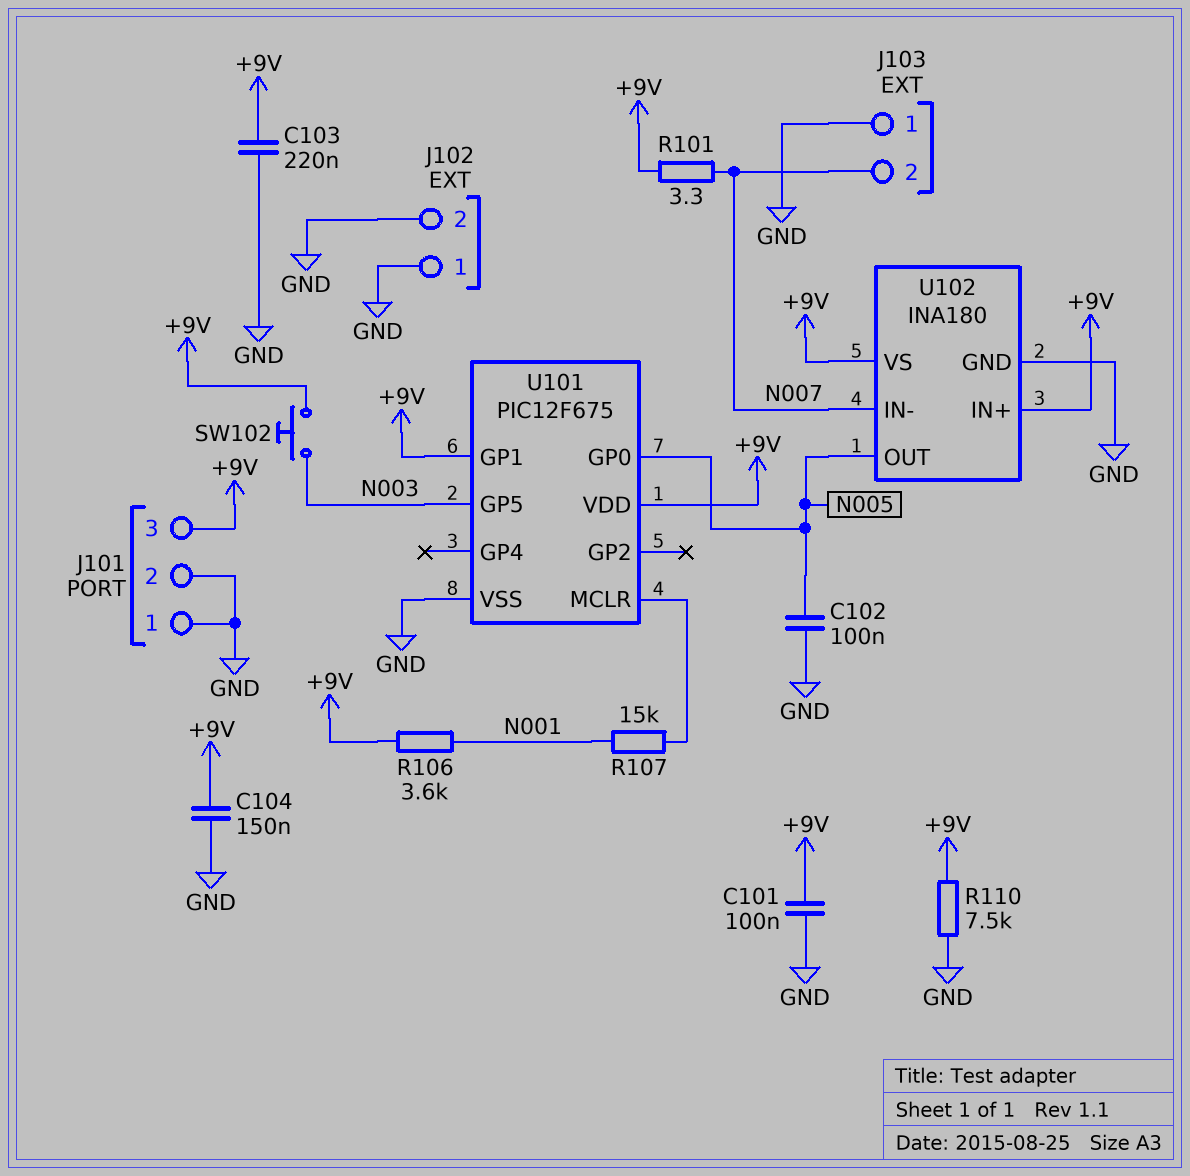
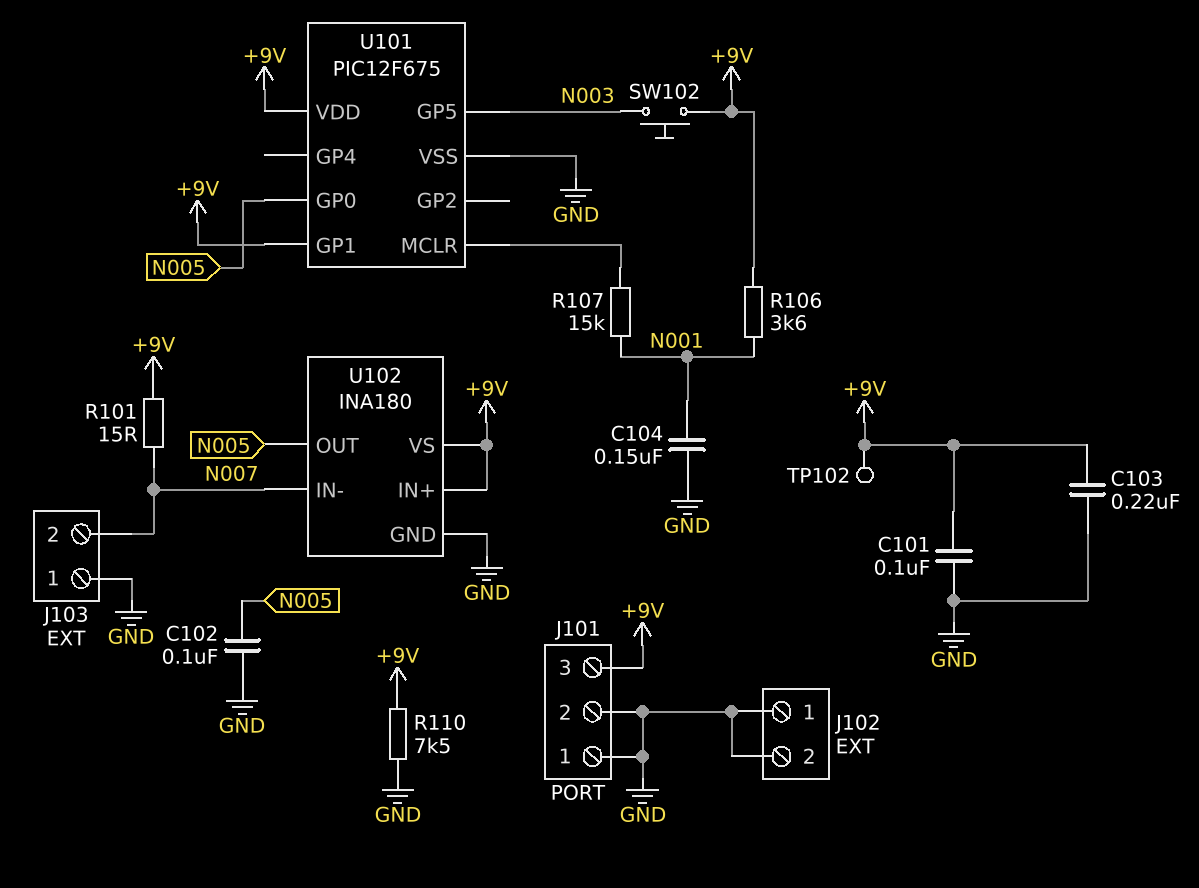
C104: 150nF (+9V, GND) -> 150nF (GND, N001)
R101: 3.3 (+9V, N007) -> 15 (+9V, N007)
TP102: none -> test point (+9V)

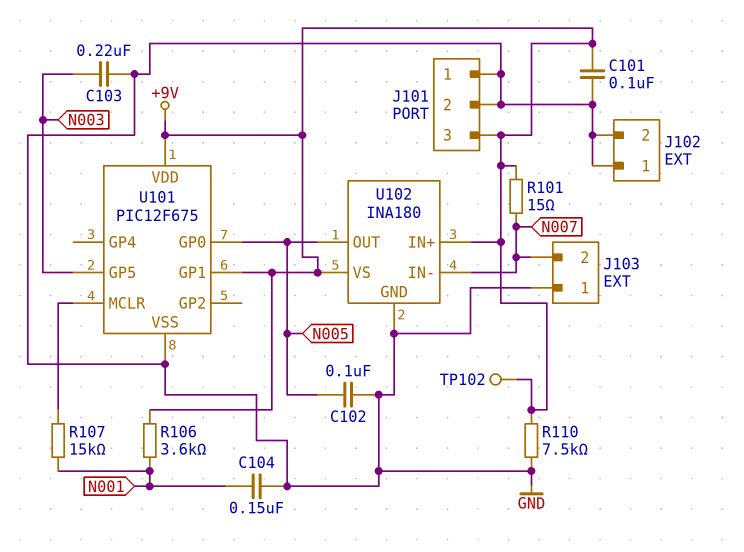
C103: 220nF (+9V, GND) -> 220nF (GND, N003)
SW102: button (+9V, N003) -> none

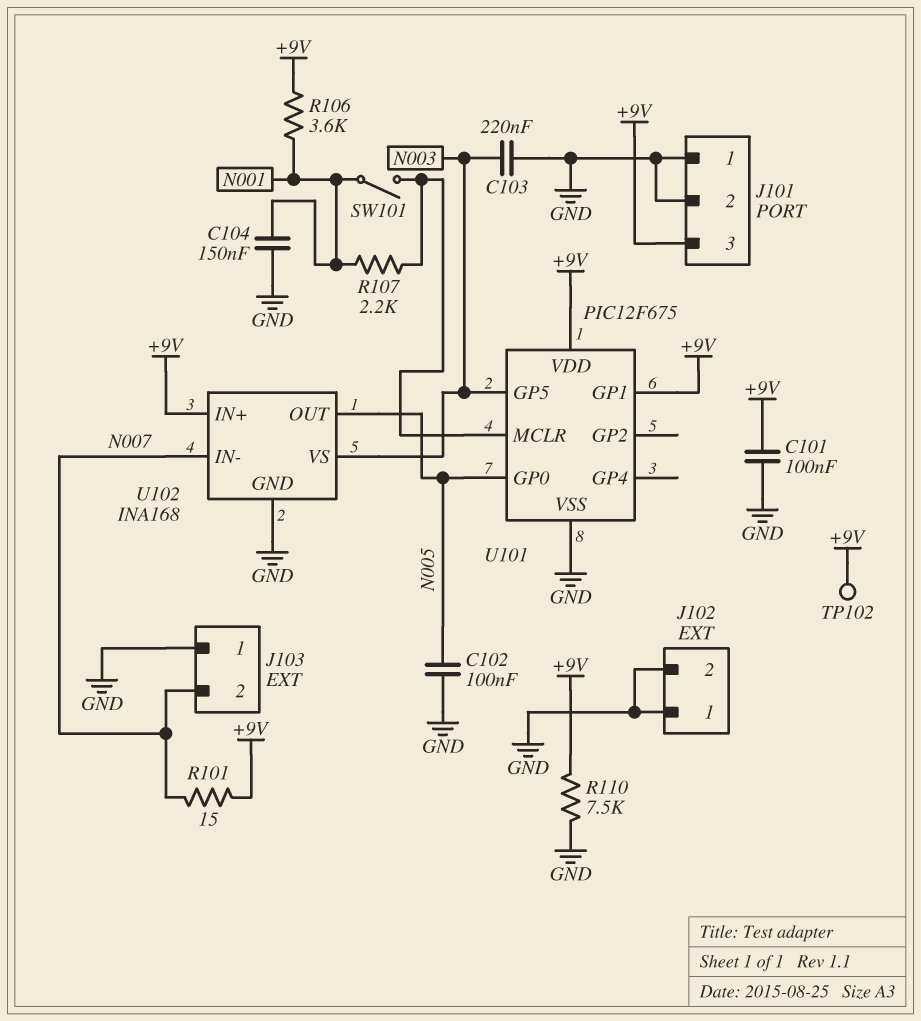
R107: 15k (N001, U101/MCLR) -> 2.2k (N001, U101/MCLR)
SW101: none -> switch (N001, U101/MCLR)
U102: INA180 -> INA168
U102 pin VS: +9V -> N003

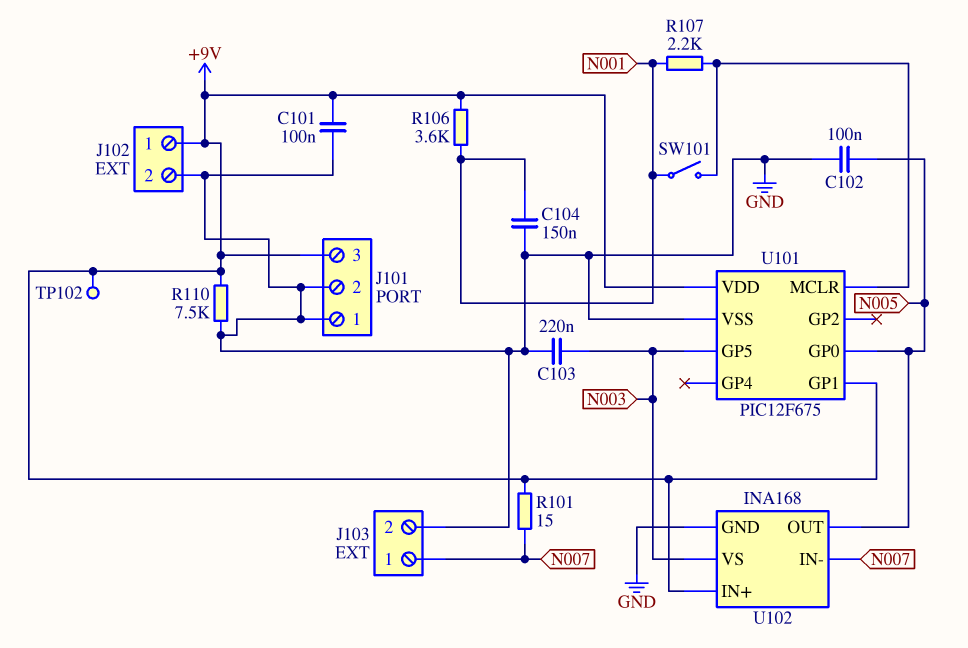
J102 pin 1: GND -> +9V
J103 pin 1: GND -> N007
J103 pin 2: N007 -> GND

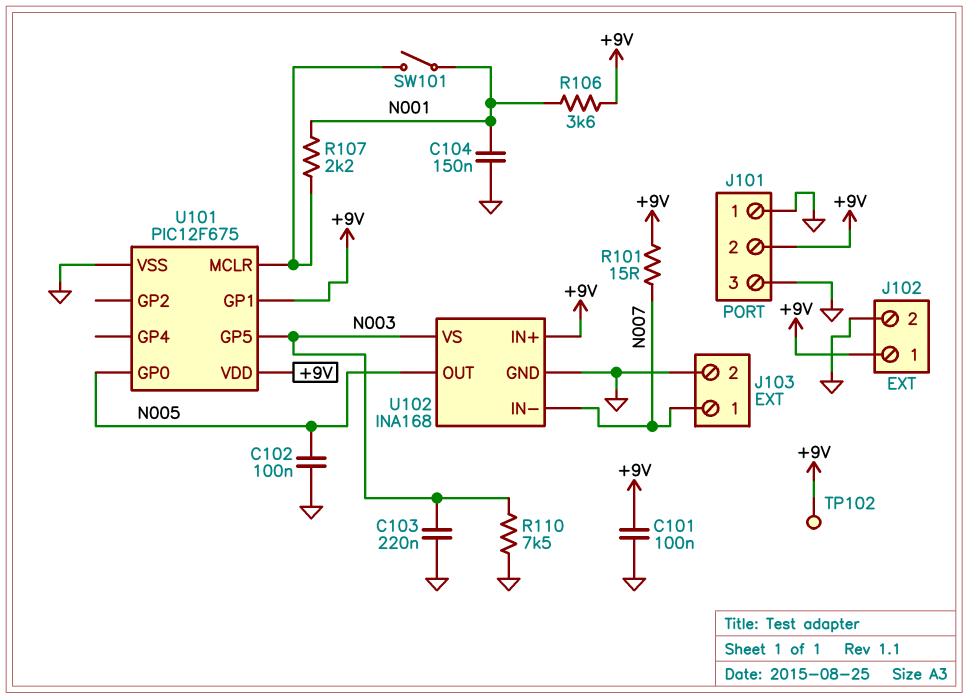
J101 pin 2: GND -> +9V
J101 pin 3: +9V -> GND
R110: 7.5k (+9V, GND) -> 7.5k (GND, N003)

